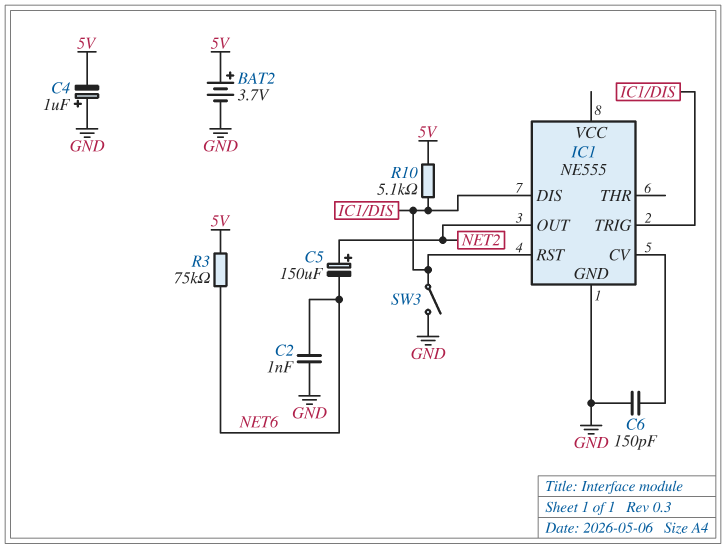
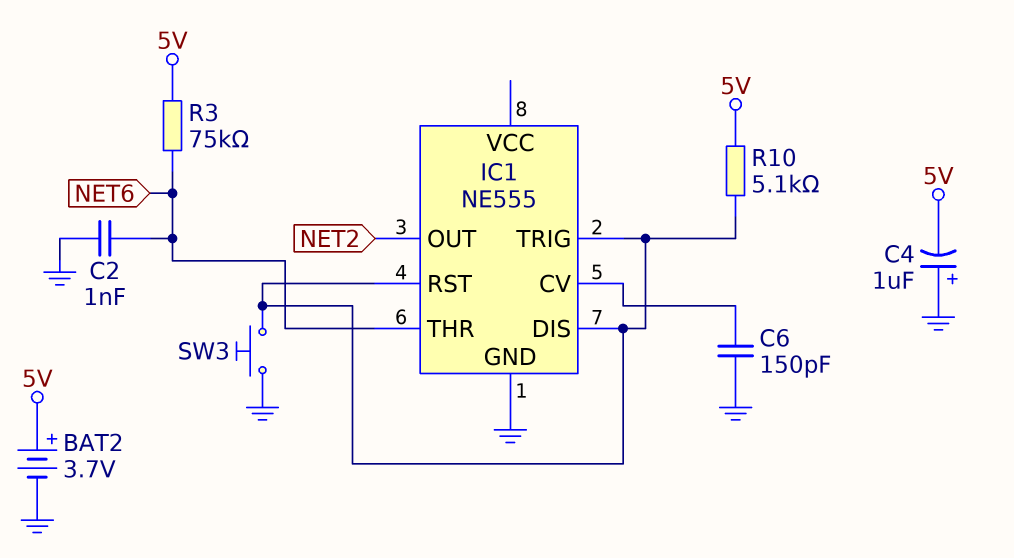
C5: 150uF (plus NET2, minus NET6) -> none
IC1 pin THR: none -> NET6
SW3: switch (GND, IC1/DIS) -> button (GND, IC1/DIS)

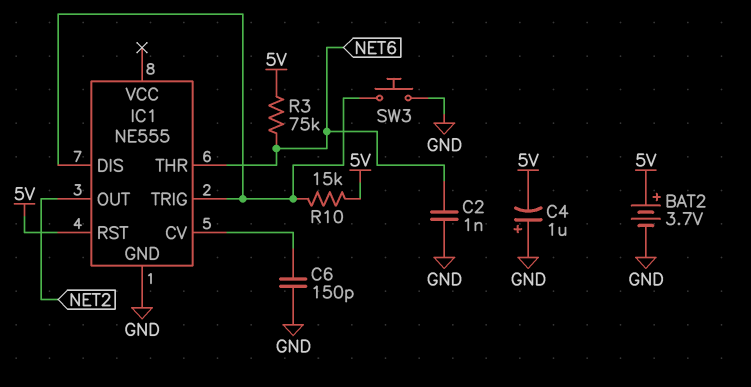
IC1 pin RST: IC1/DIS -> 5V
R10: 5.1k (5V, IC1/DIS) -> 15k (5V, IC1/DIS)

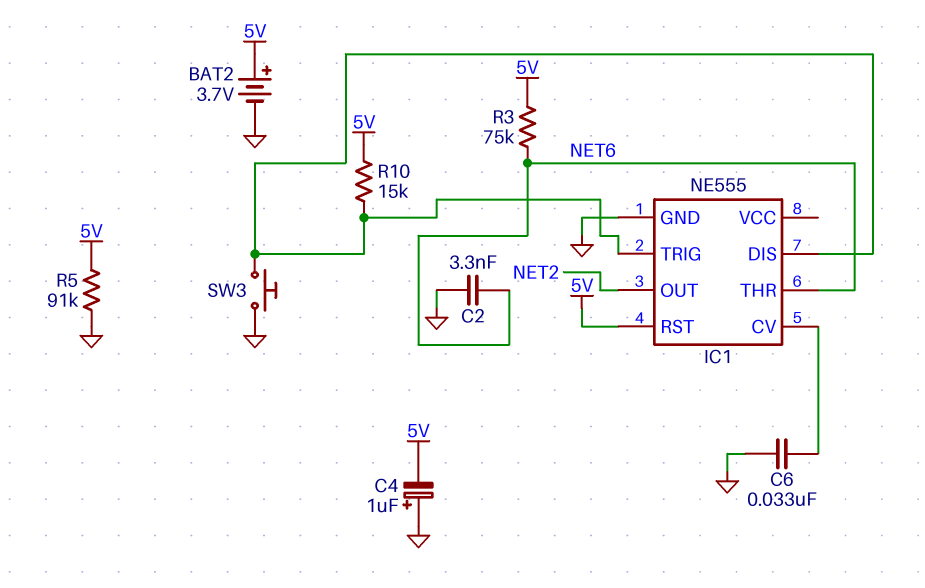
C2: 1nF (GND, NET6) -> 3.3nF (GND, NET6)
C6: 150pF (GND, IC1/CV) -> 33nF (GND, IC1/CV)
R5: none -> 91k (5V, GND)

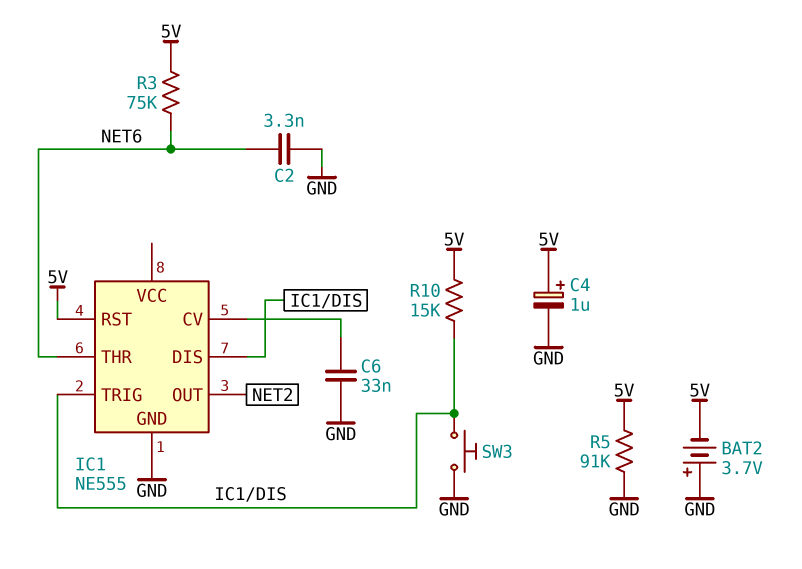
BAT2: 3.7V (plus 5V, minus GND) -> 3.7V (plus GND, minus 5V)
C4: 1uF (plus GND, minus 5V) -> 1uF (plus 5V, minus GND)

